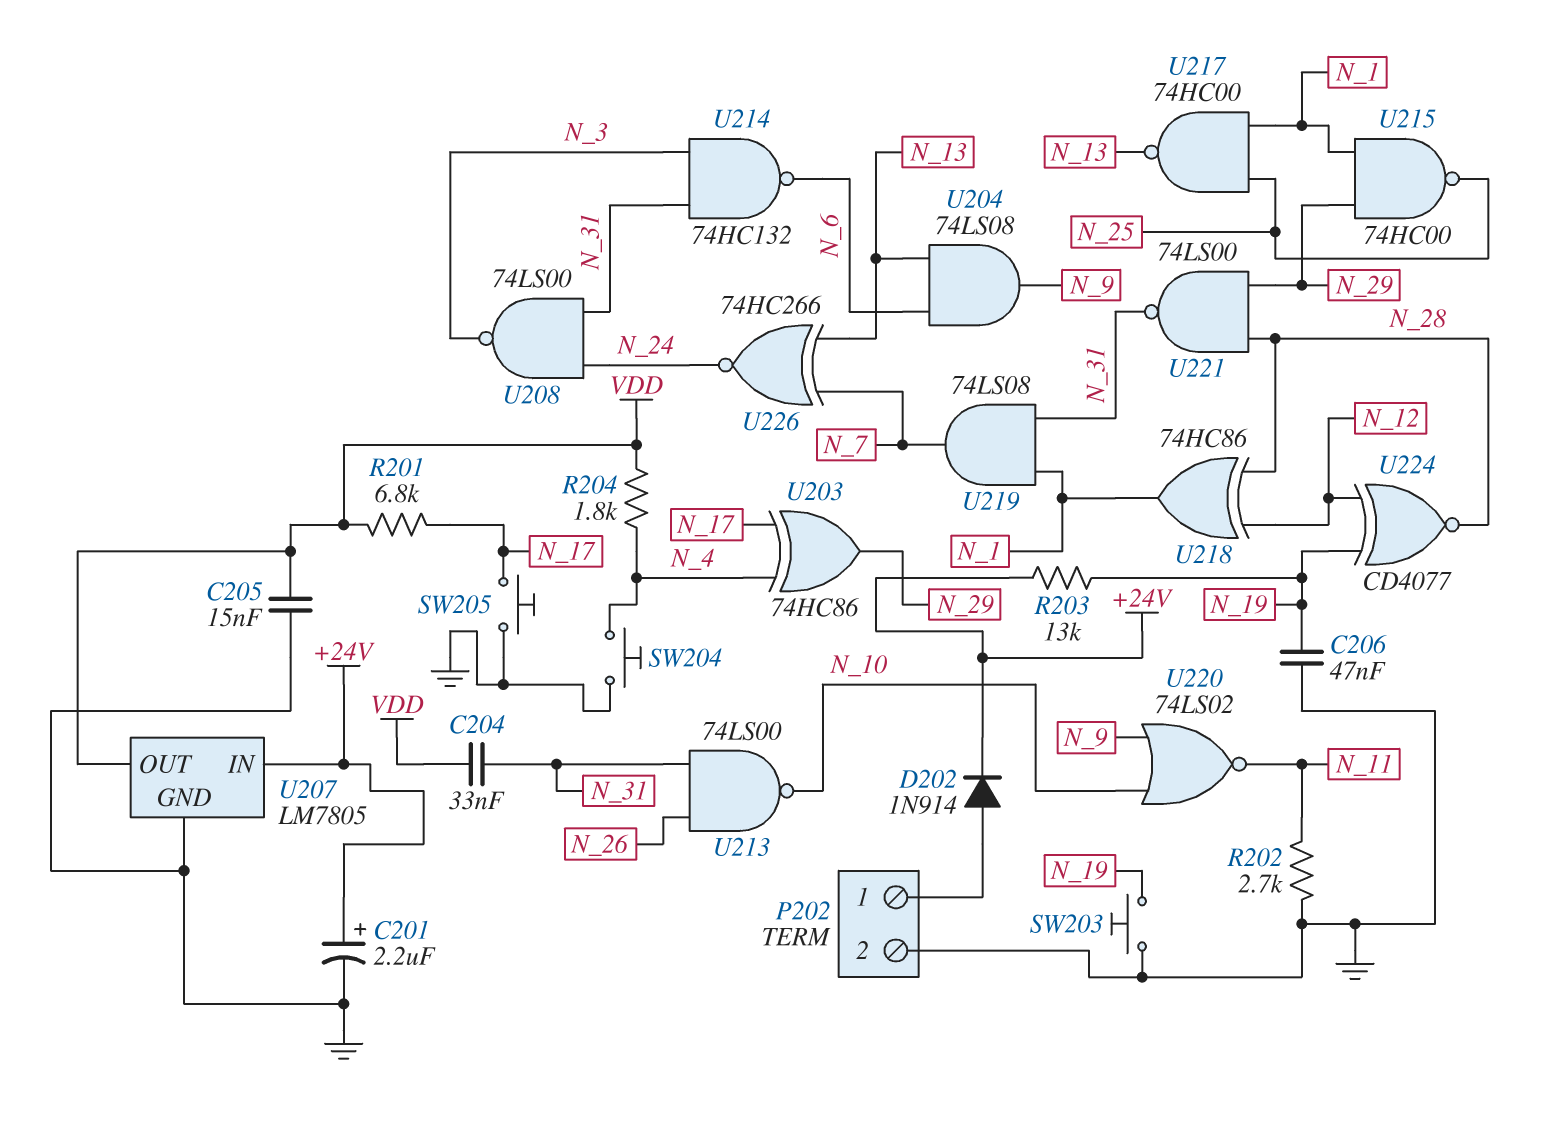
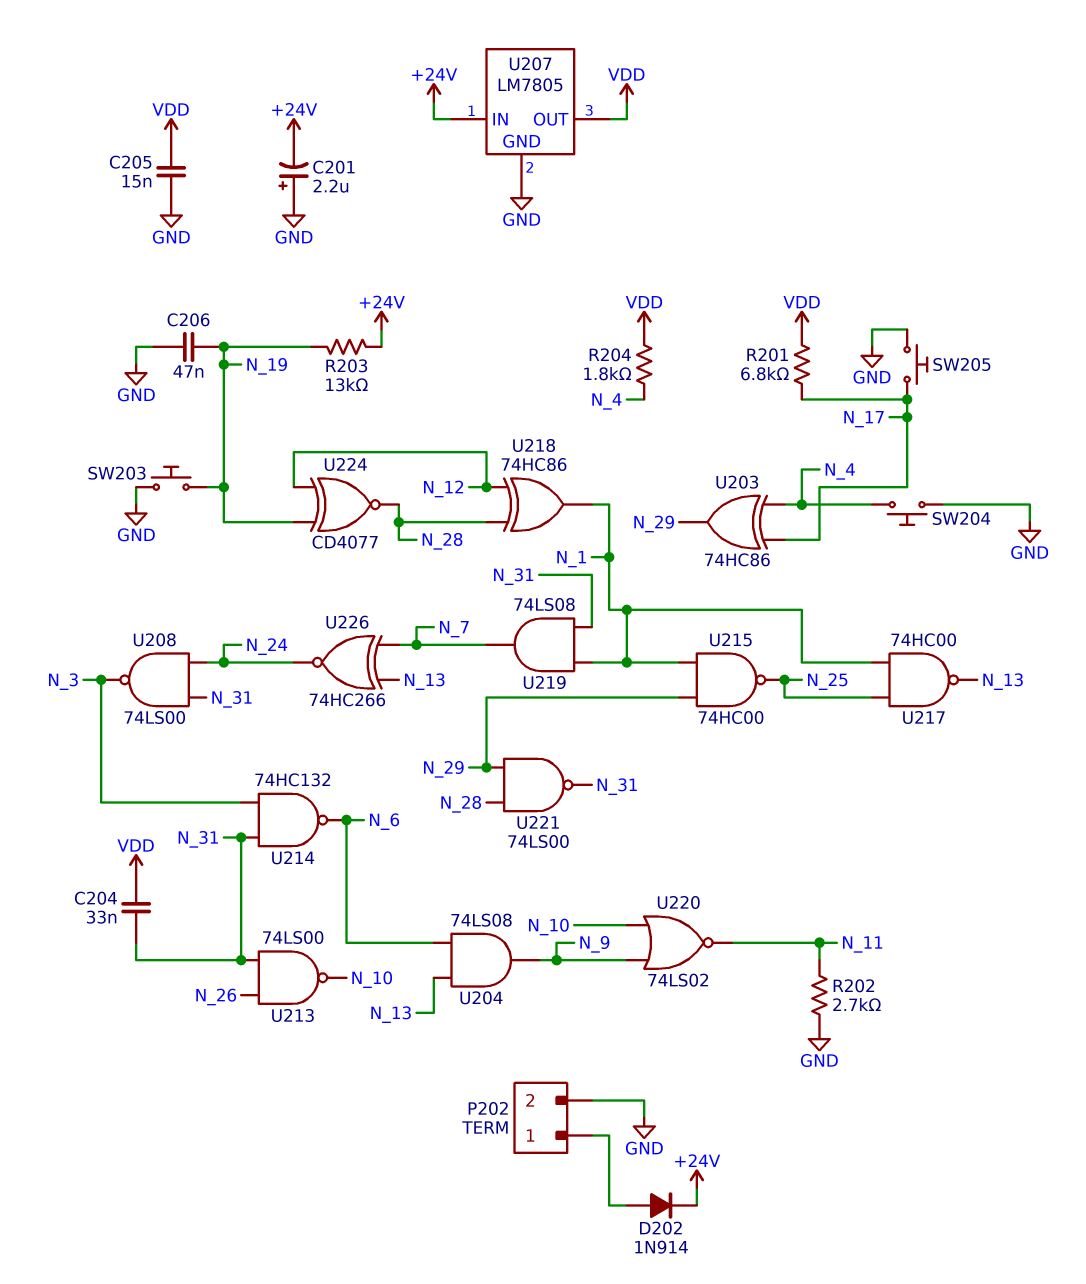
C201: 2.2uF (plus +24V, minus GND) -> 2.2uF (plus GND, minus +24V)

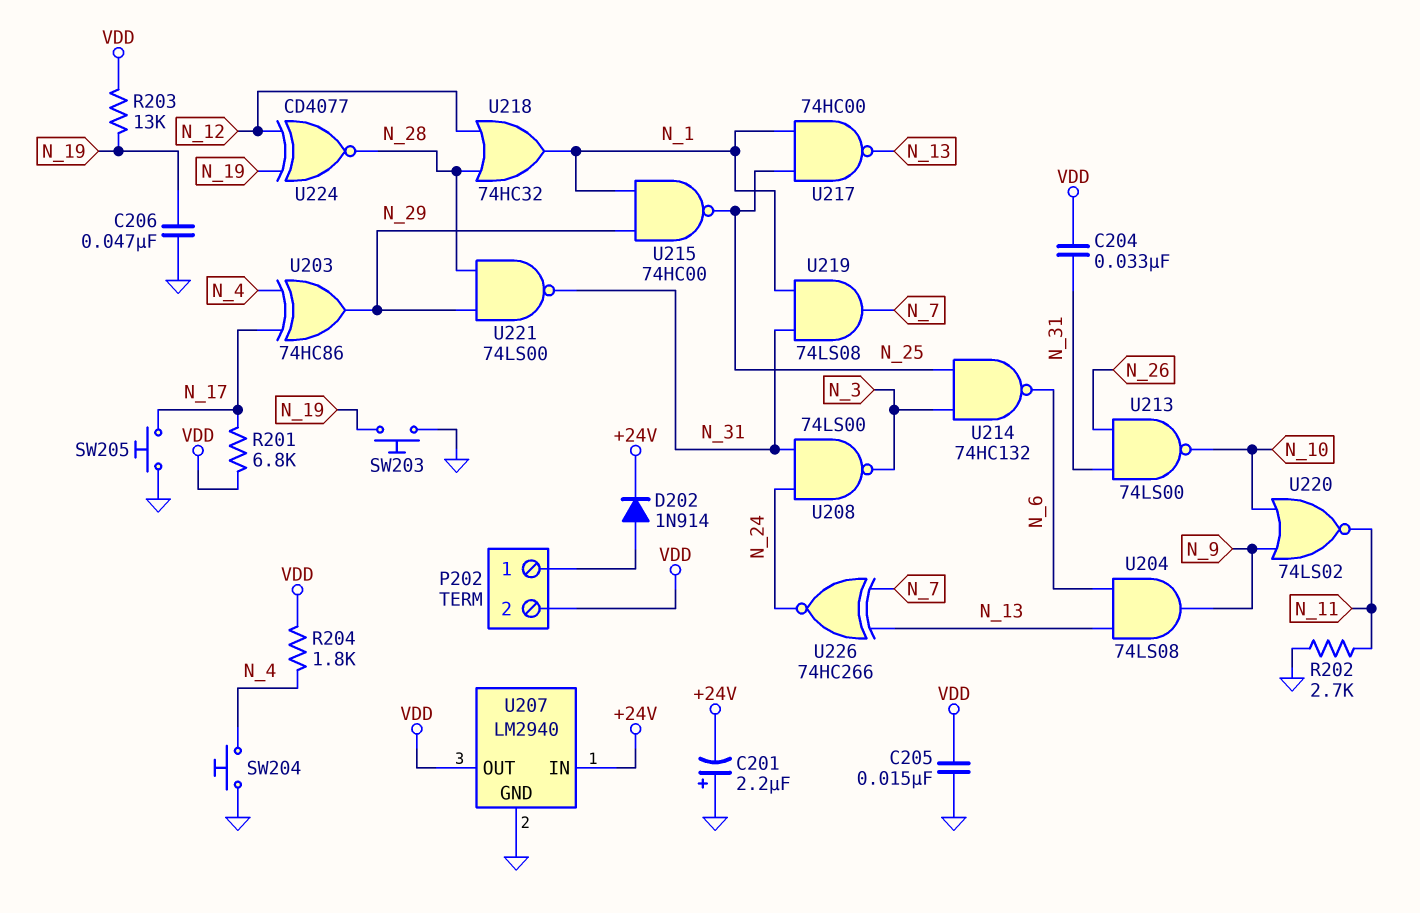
P202 pin 2: GND -> VDD
R203: 13k (+24V, N_19) -> 13k (N_19, VDD)
U207: LM7805 -> LM2940
U214: NAND 74HC132 (in N_3, in N_31, out N_6) -> NAND 74HC132 (in N_3, in N_25, out N_6)
U218: XOR 74HC86 (in N_12, in N_28, out N_1) -> OR 74HC32 (in N_12, in N_28, out N_1)

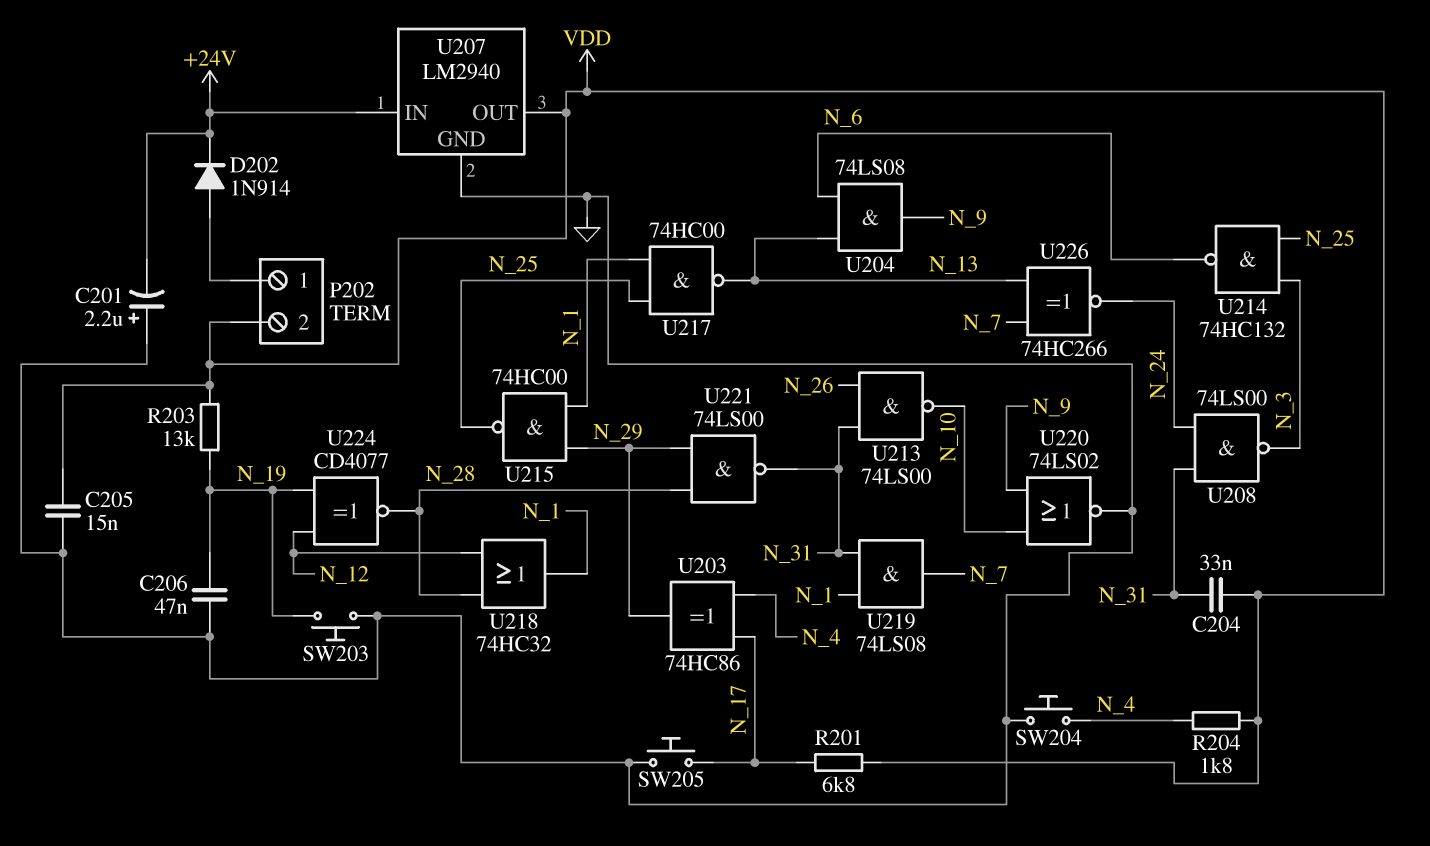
R202: 2.7k (GND, N_11) -> none
U220: NOR 74LS02 (in N_9, in N_10, out N_11) -> NOR 74LS02 (in N_9, in N_10, out GND)

